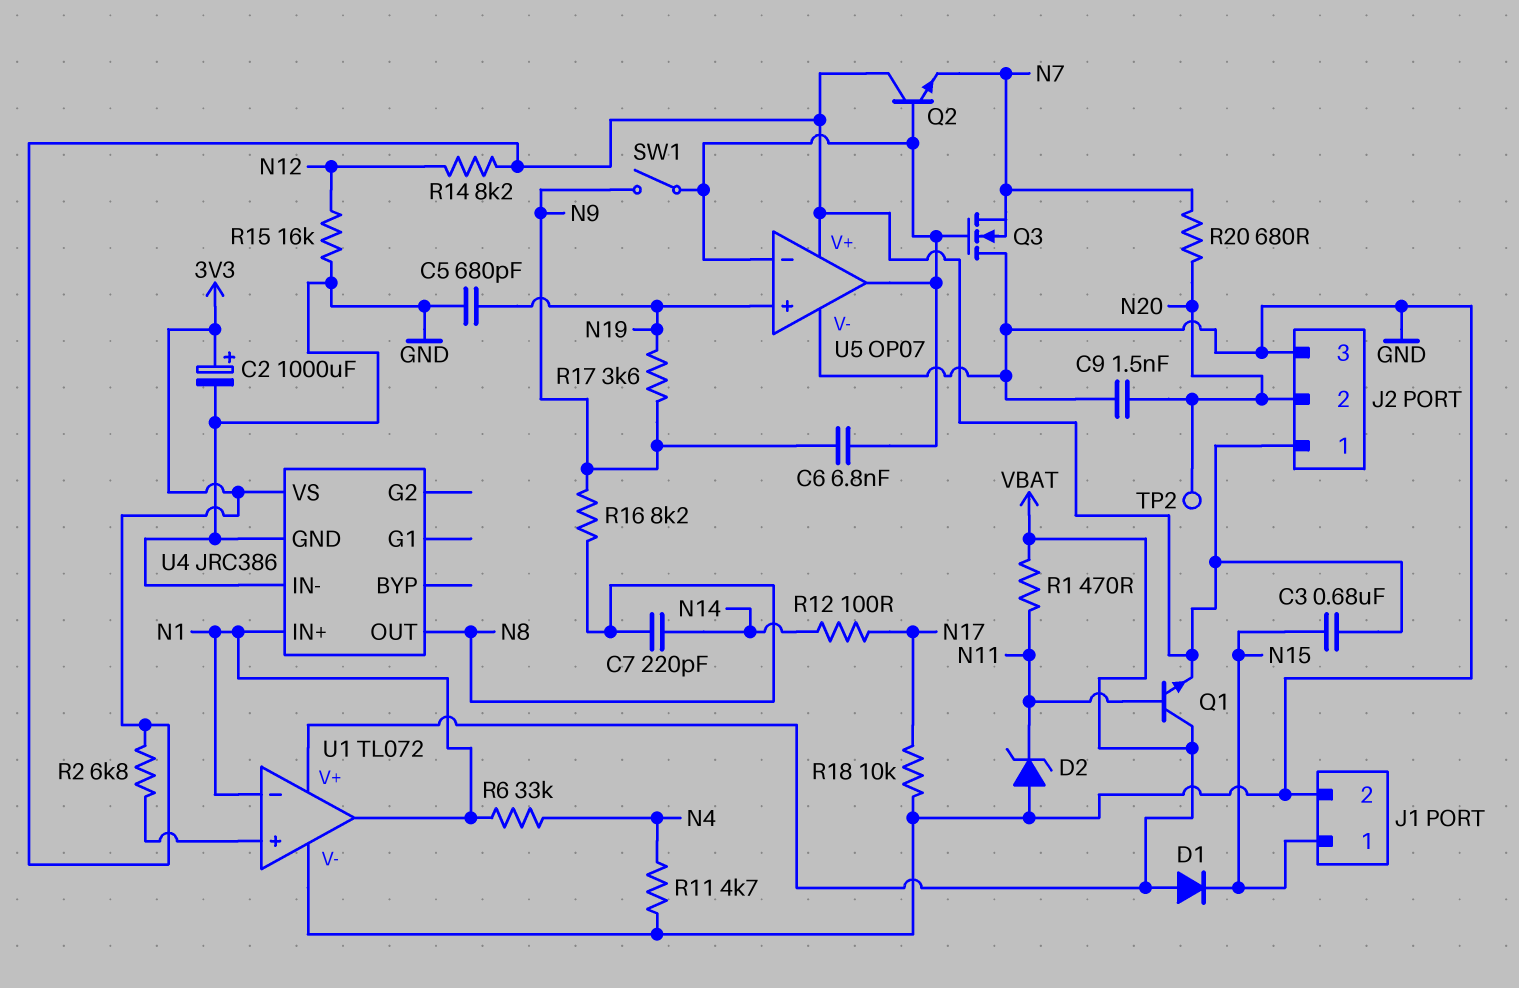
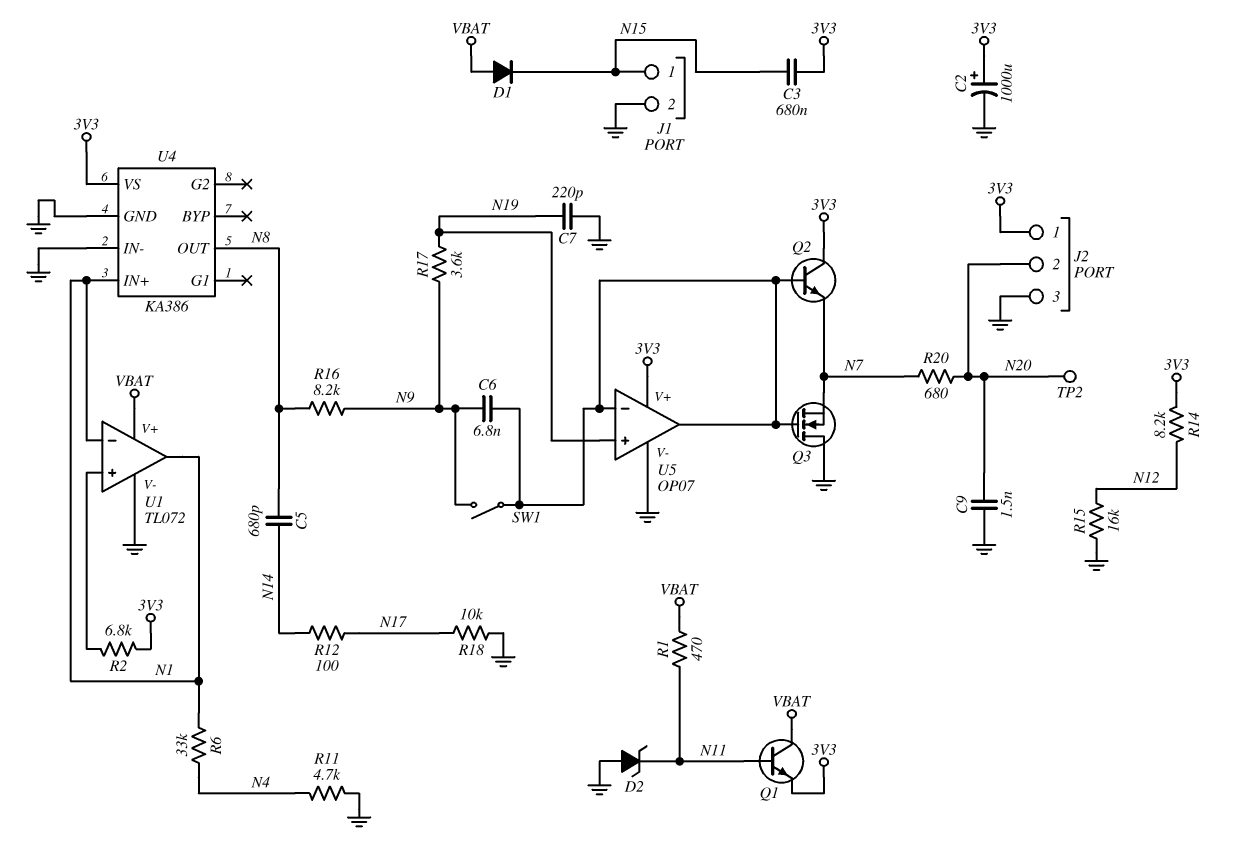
C5: 680pF (GND, N19) -> 680pF (N8, N14)
C7: 220pF (N8, N14) -> 220pF (GND, N19)
U4: JRC386 -> KA386

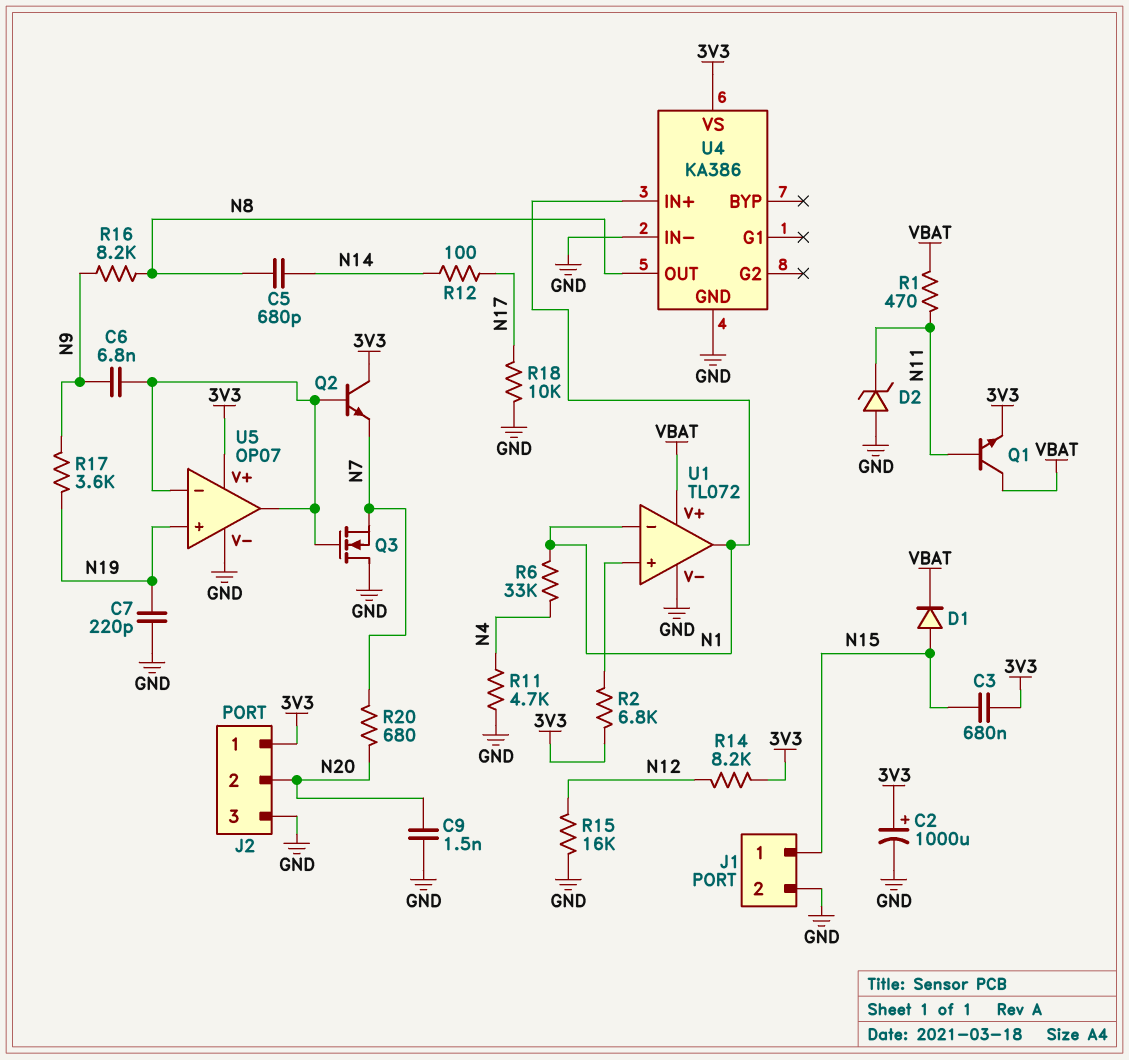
D1: diode (A VBAT, K N15) -> diode (A N15, K VBAT)
SW1: switch (N9, U5/in-) -> none
TP2: test point (N20) -> none

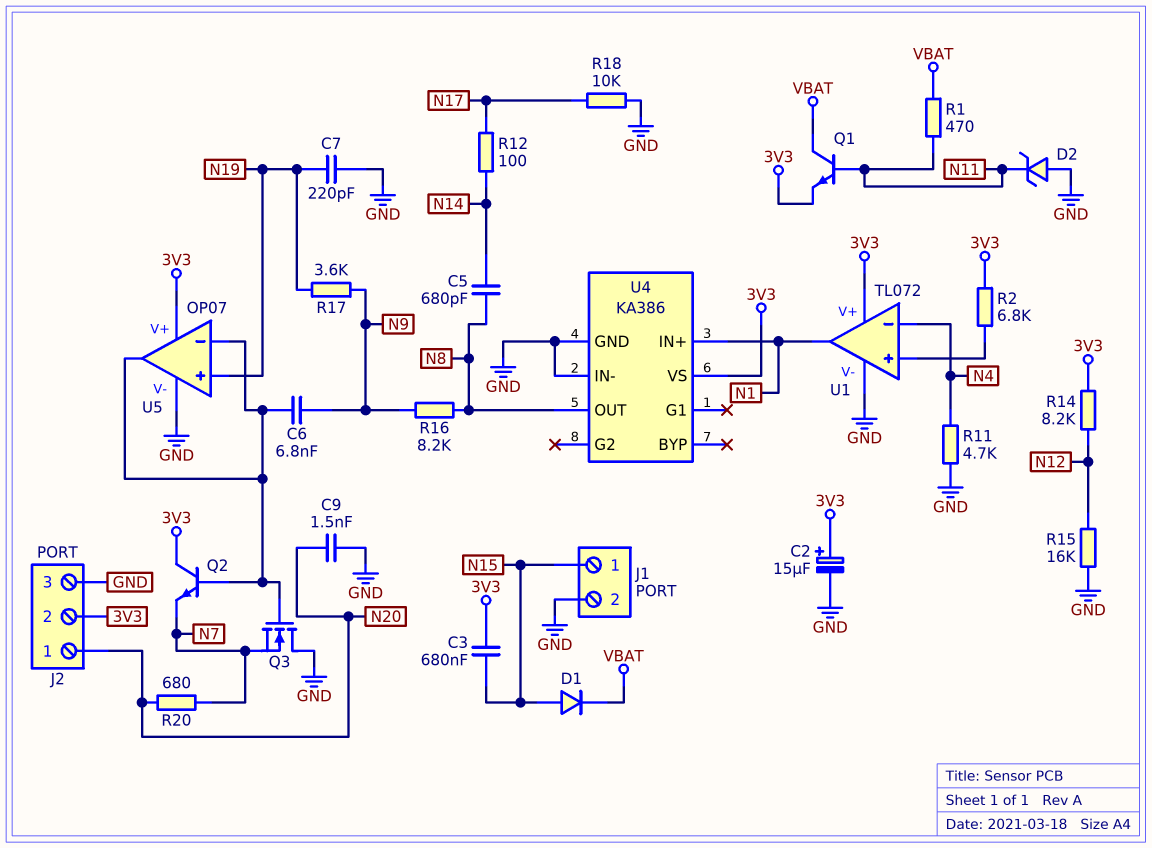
C2: 1000uF (plus 3V3, minus GND) -> 15uF (plus 3V3, minus GND)
J2 pin 1: 3V3 -> N20
J2 pin 2: N20 -> 3V3
R6: 33k (N1, N4) -> none
U1 pin V+: VBAT -> 3V3
U1 pin in-: N1 -> N4

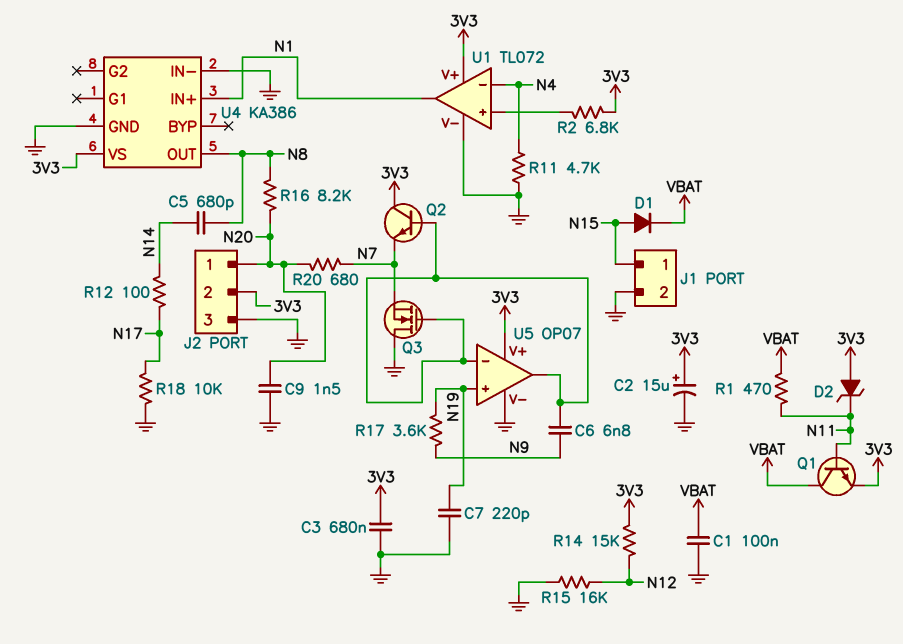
C1: none -> 100nF (GND, VBAT)
C3: 680nF (3V3, N15) -> 680nF (3V3, GND)
D2: zener (A GND, K N11) -> zener (A 3V3, K N11)
R14: 8.2k (3V3, N12) -> 15k (3V3, N12)
R16: 8.2k (N8, N9) -> 8.2k (N8, N20)

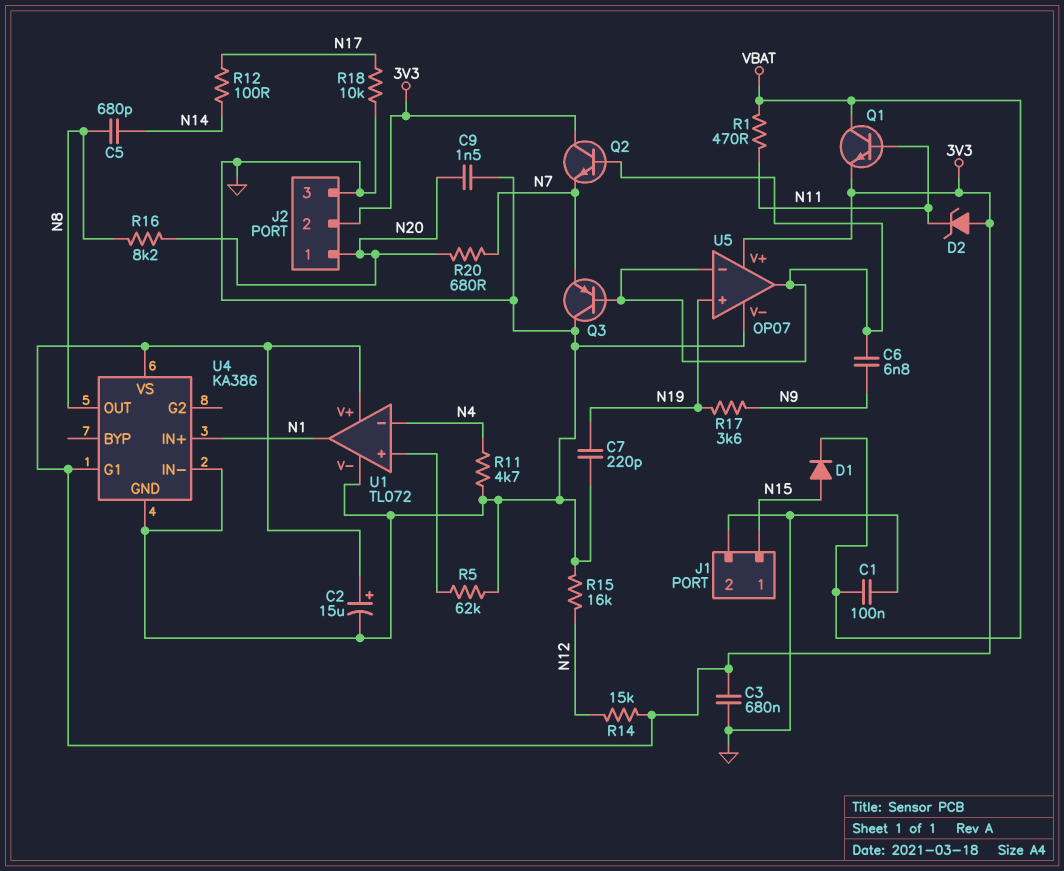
Q3: NMOS (G U5/in-, D GND, S N7) -> PNP (B U5/in-, C GND, E N7)
R2: 6.8k (3V3, U1/in+) -> none
R5: none -> 62k (GND, U1/in+)
U4 pin G1: none -> 3V3

